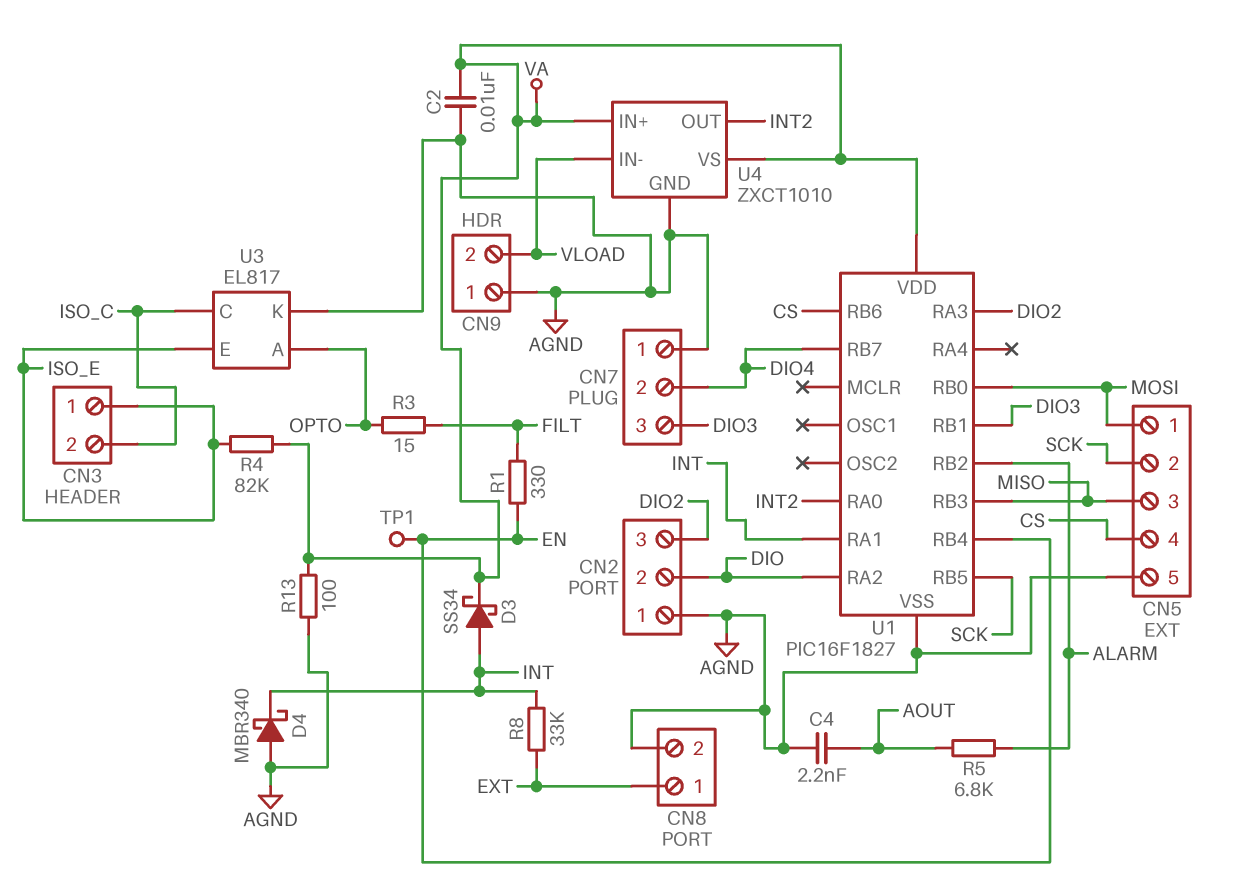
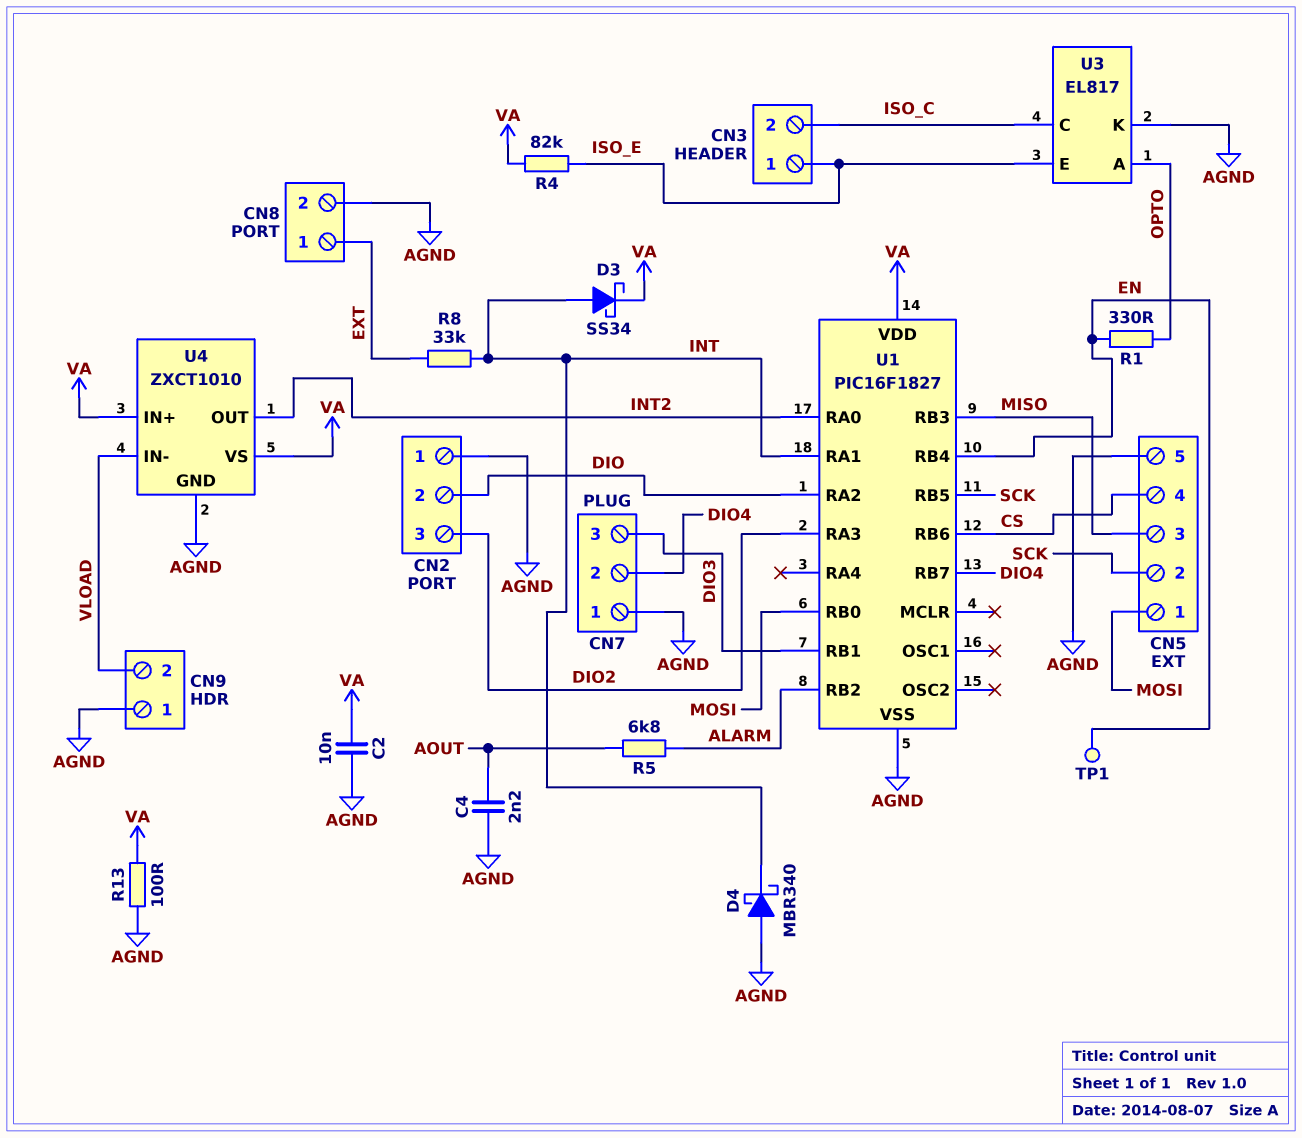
R1: 330 (EN, FILT) -> 330 (EN, OPTO)
R3: 15 (FILT, OPTO) -> none

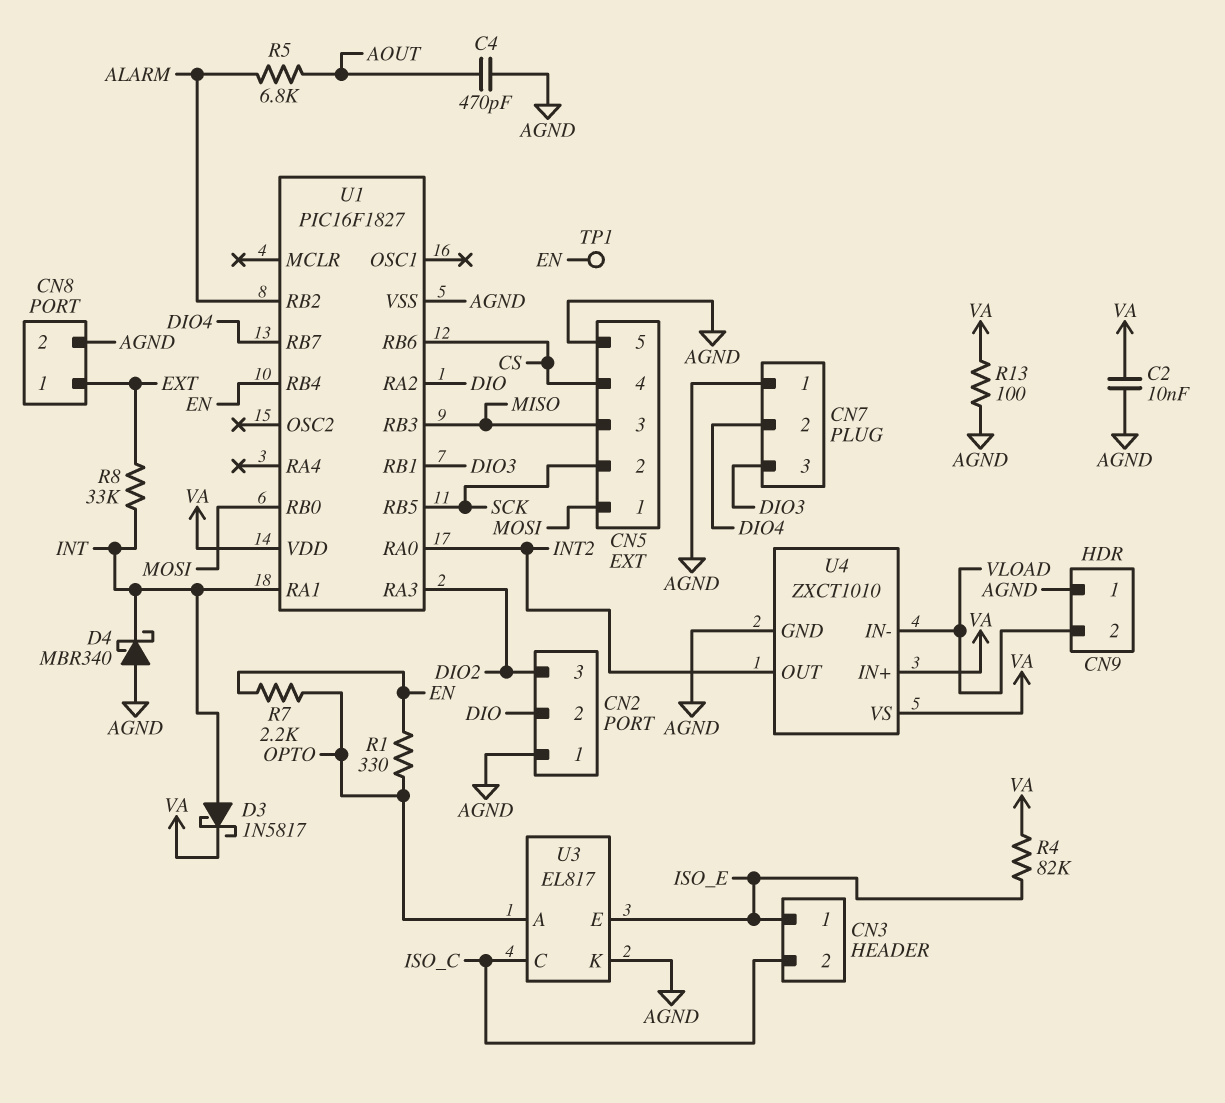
C4: 2.2nF (AGND, AOUT) -> 470pF (AGND, AOUT)
D3: schottky SS34 (A INT, K VA) -> schottky 1N5817 (A INT, K VA)
R7: none -> 2.2k (EN, OPTO)

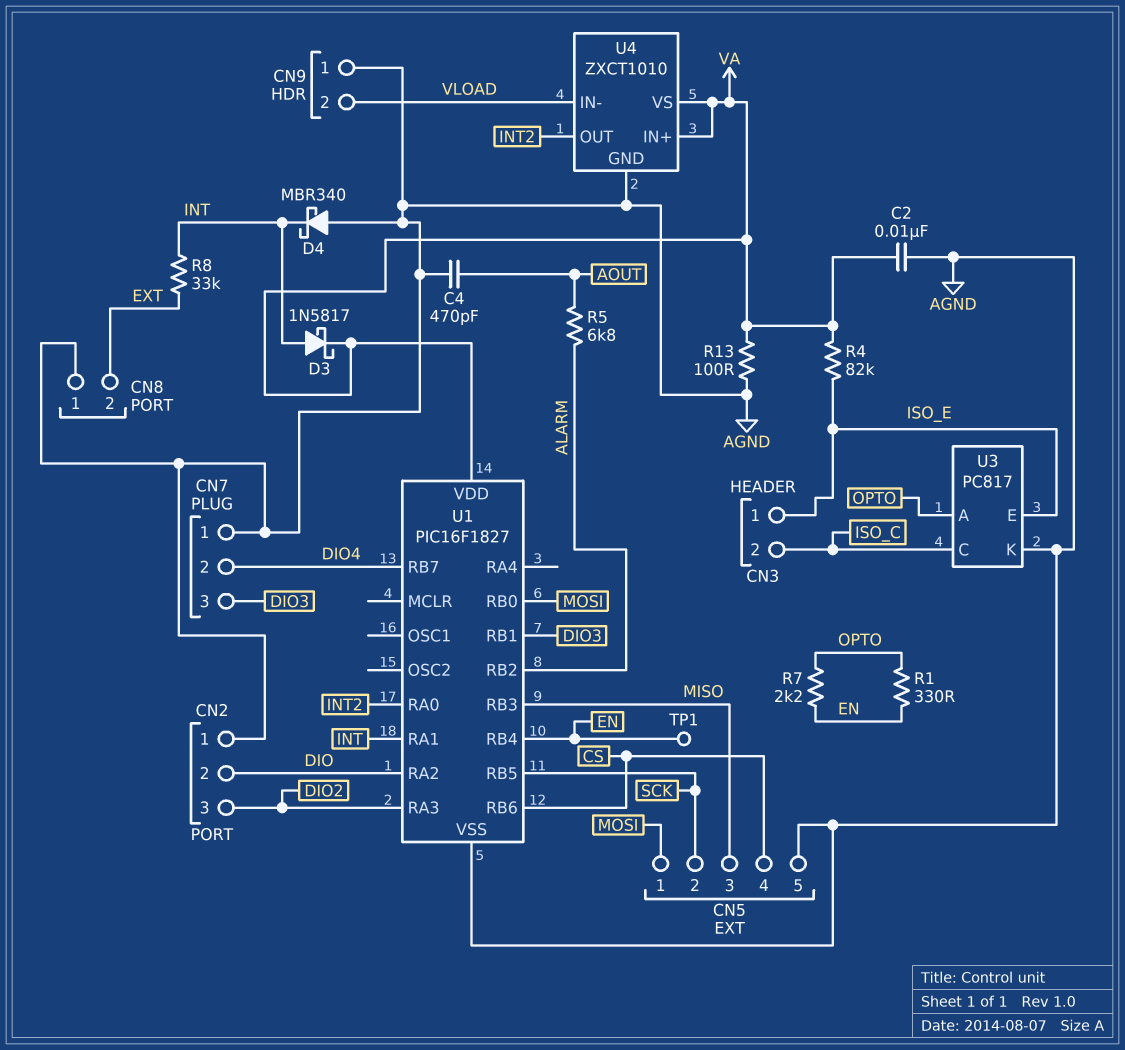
CN8 pin 1: EXT -> AGND
CN8 pin 2: AGND -> EXT
U3: EL817 -> PC817

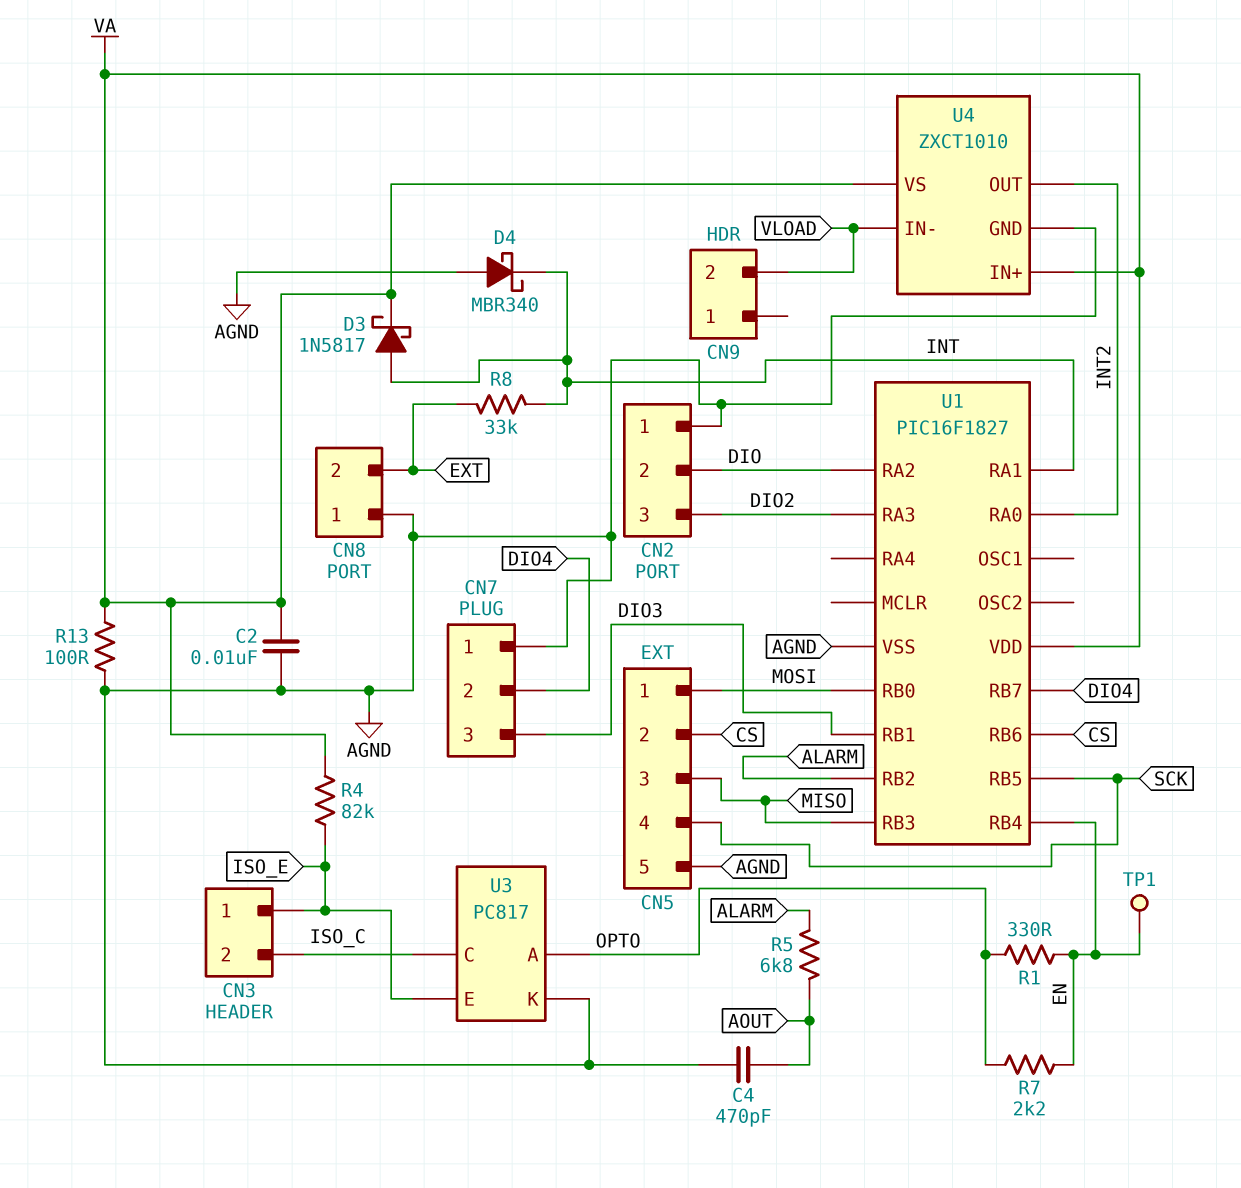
CN5 pin 2: SCK -> CS
CN5 pin 4: CS -> SCK
CN9 pin 1: AGND -> none

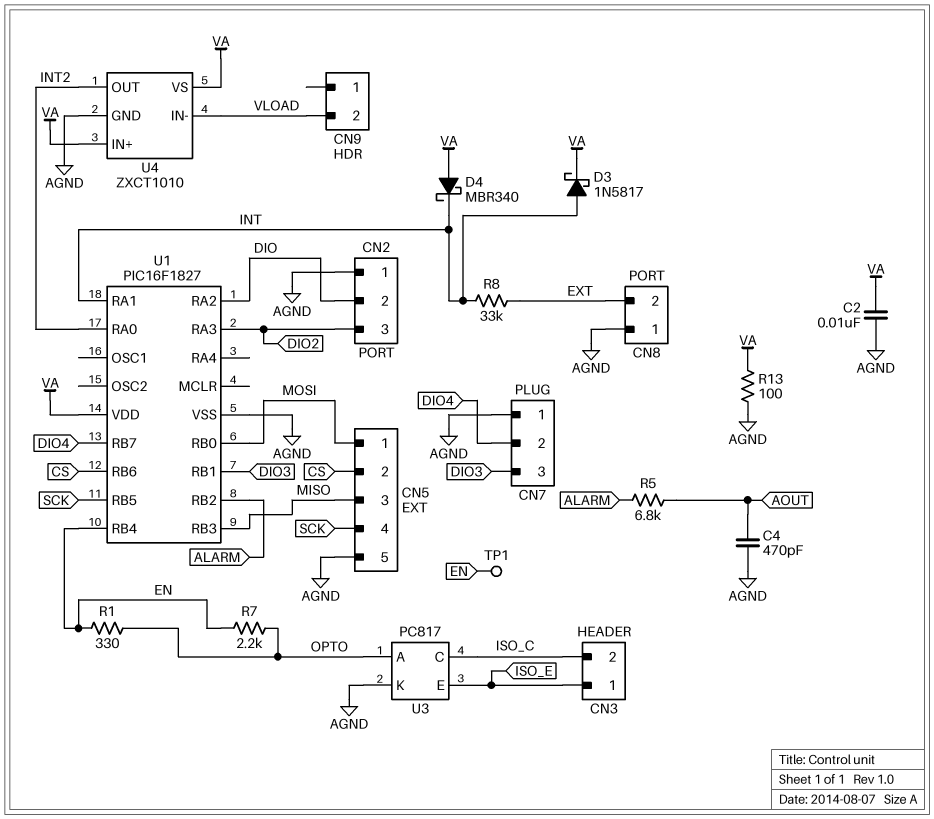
D4: schottky MBR340 (A AGND, K INT) -> schottky MBR340 (A VA, K INT)
R4: 82k (ISO_E, VA) -> none

